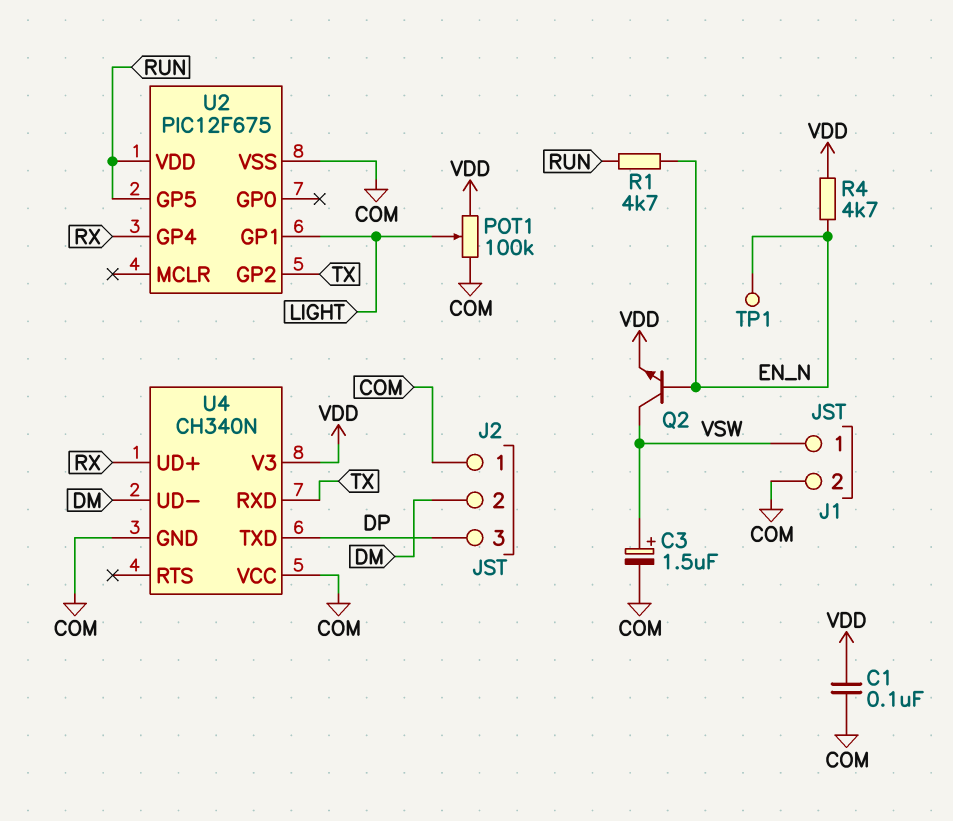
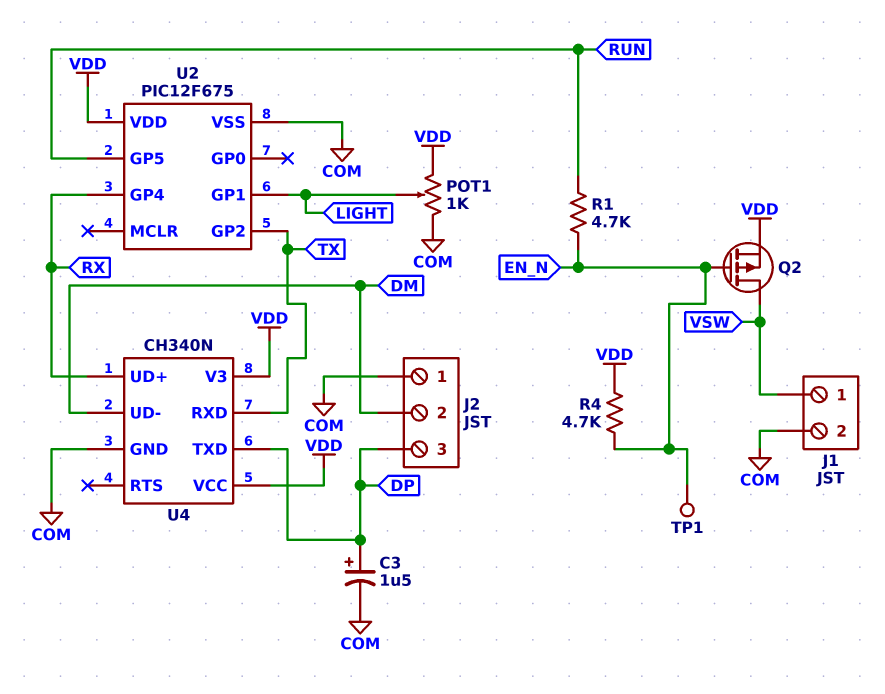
C1: 100nF (COM, VDD) -> none
C3: 1.5uF (plus VSW, minus COM) -> 1.5uF (plus DP, minus COM)
POT1: 100k (COM, VDD, wiper LIGHT) -> 1k (COM, VDD, wiper LIGHT)
Q2: NPN (B EN_N, C VSW, E VDD) -> PMOS (G EN_N, D VSW, S VDD)
U2 pin VDD: RUN -> VDD
U4 pin VCC: COM -> VDD

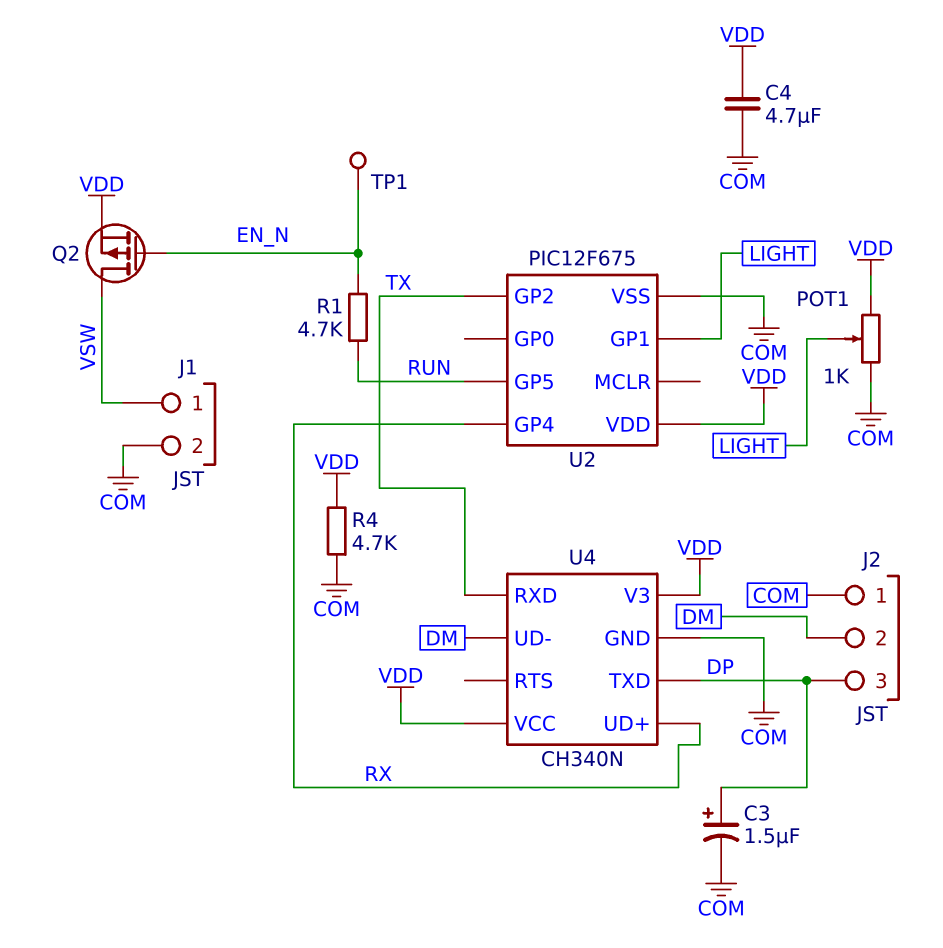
C4: none -> 4.7uF (COM, VDD)
R4: 4.7k (EN_N, VDD) -> 4.7k (COM, VDD)

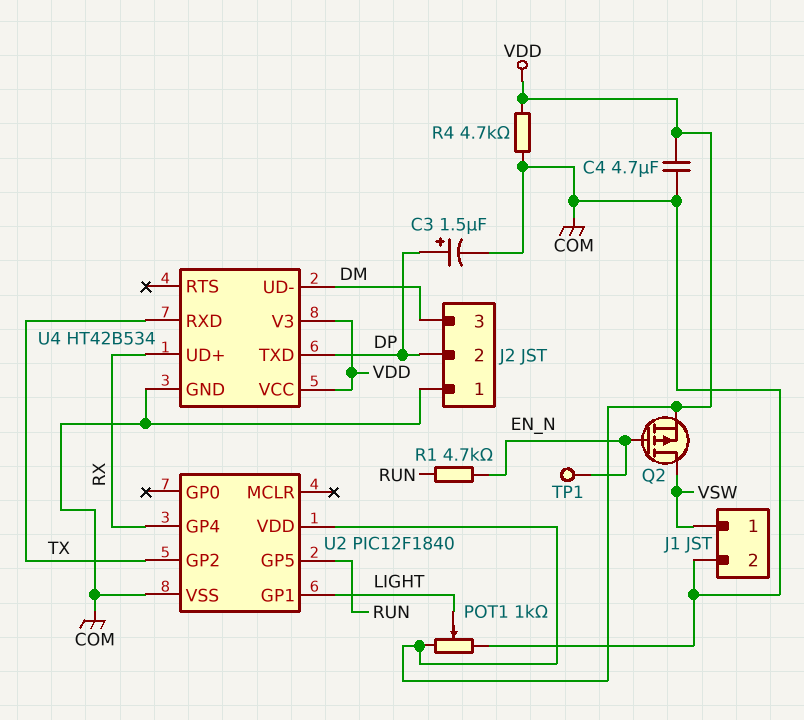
J2 pin 2: DM -> DP
J2 pin 3: DP -> DM
U2: PIC12F675 -> PIC12F1840
U4: CH340N -> HT42B534

